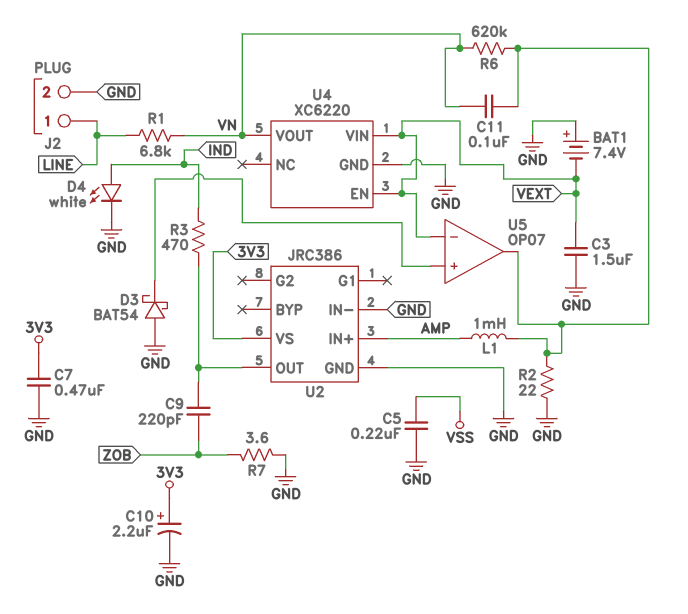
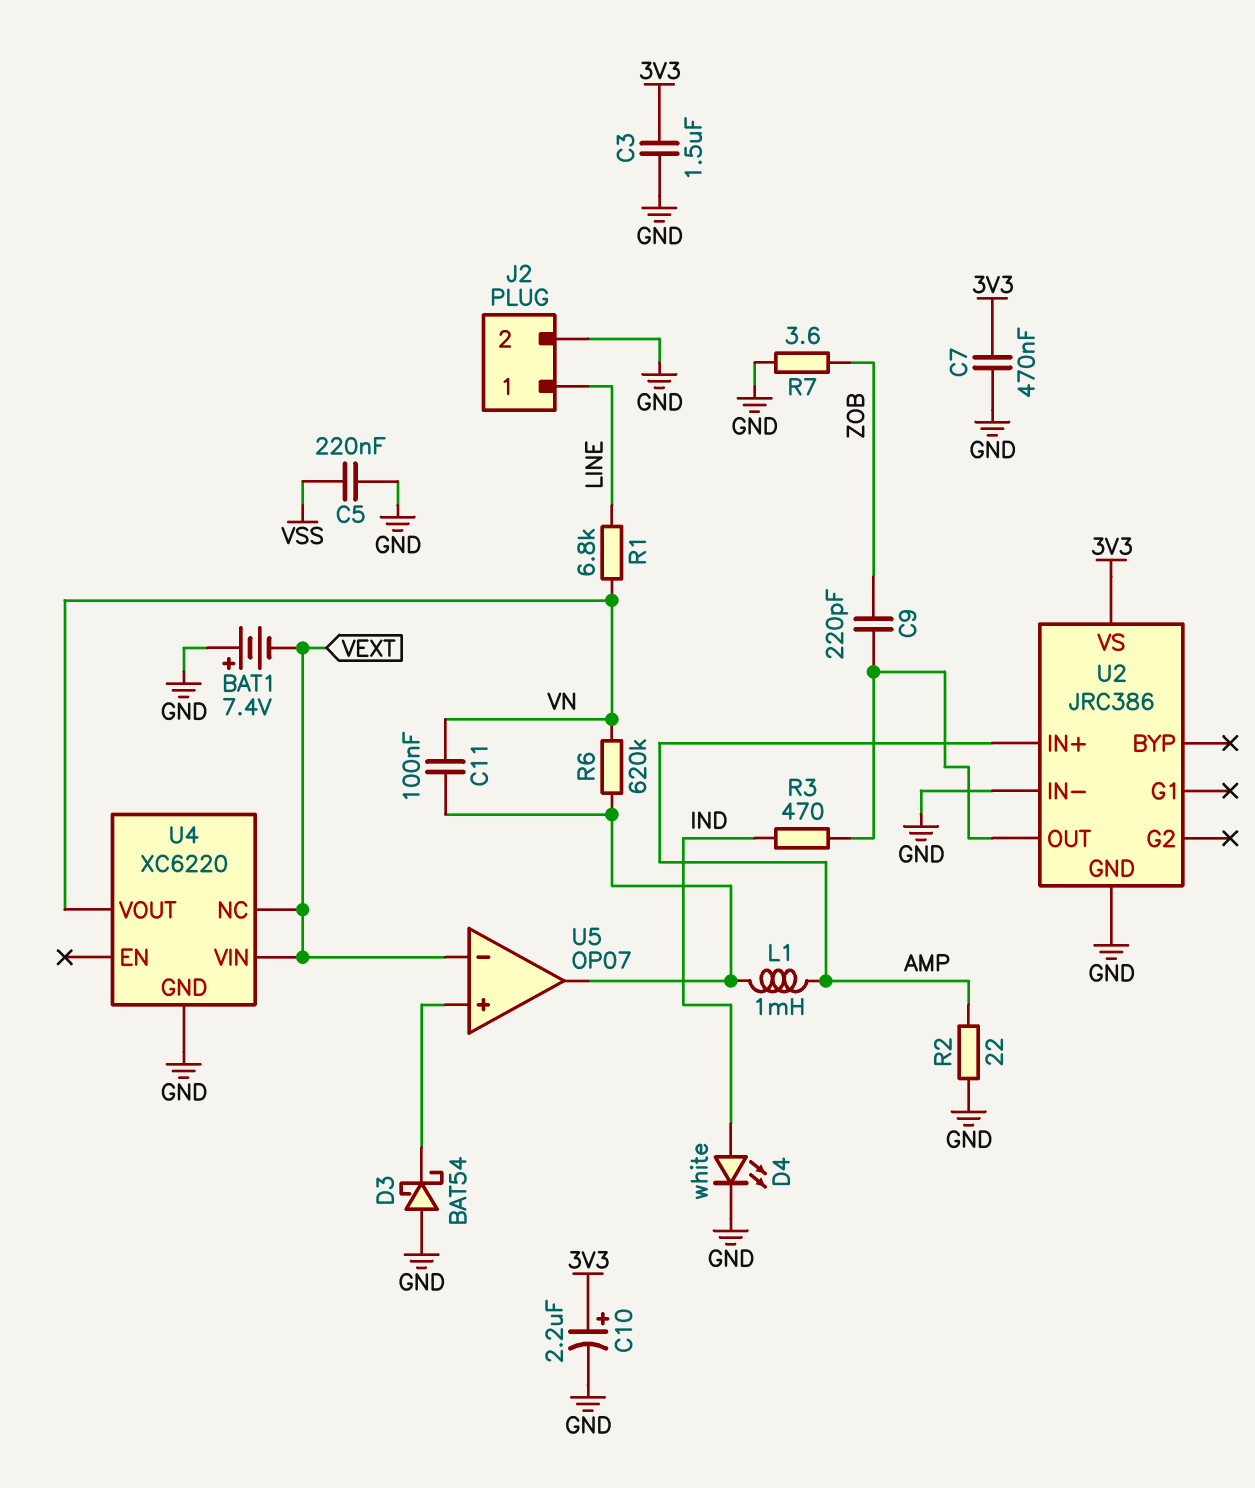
C3: 1.5uF (GND, VEXT) -> 1.5uF (3V3, GND)
R2: 22 (GND, U5/out) -> 22 (AMP, GND)
U4 pin EN: VEXT -> none
U4 pin NC: none -> VEXT

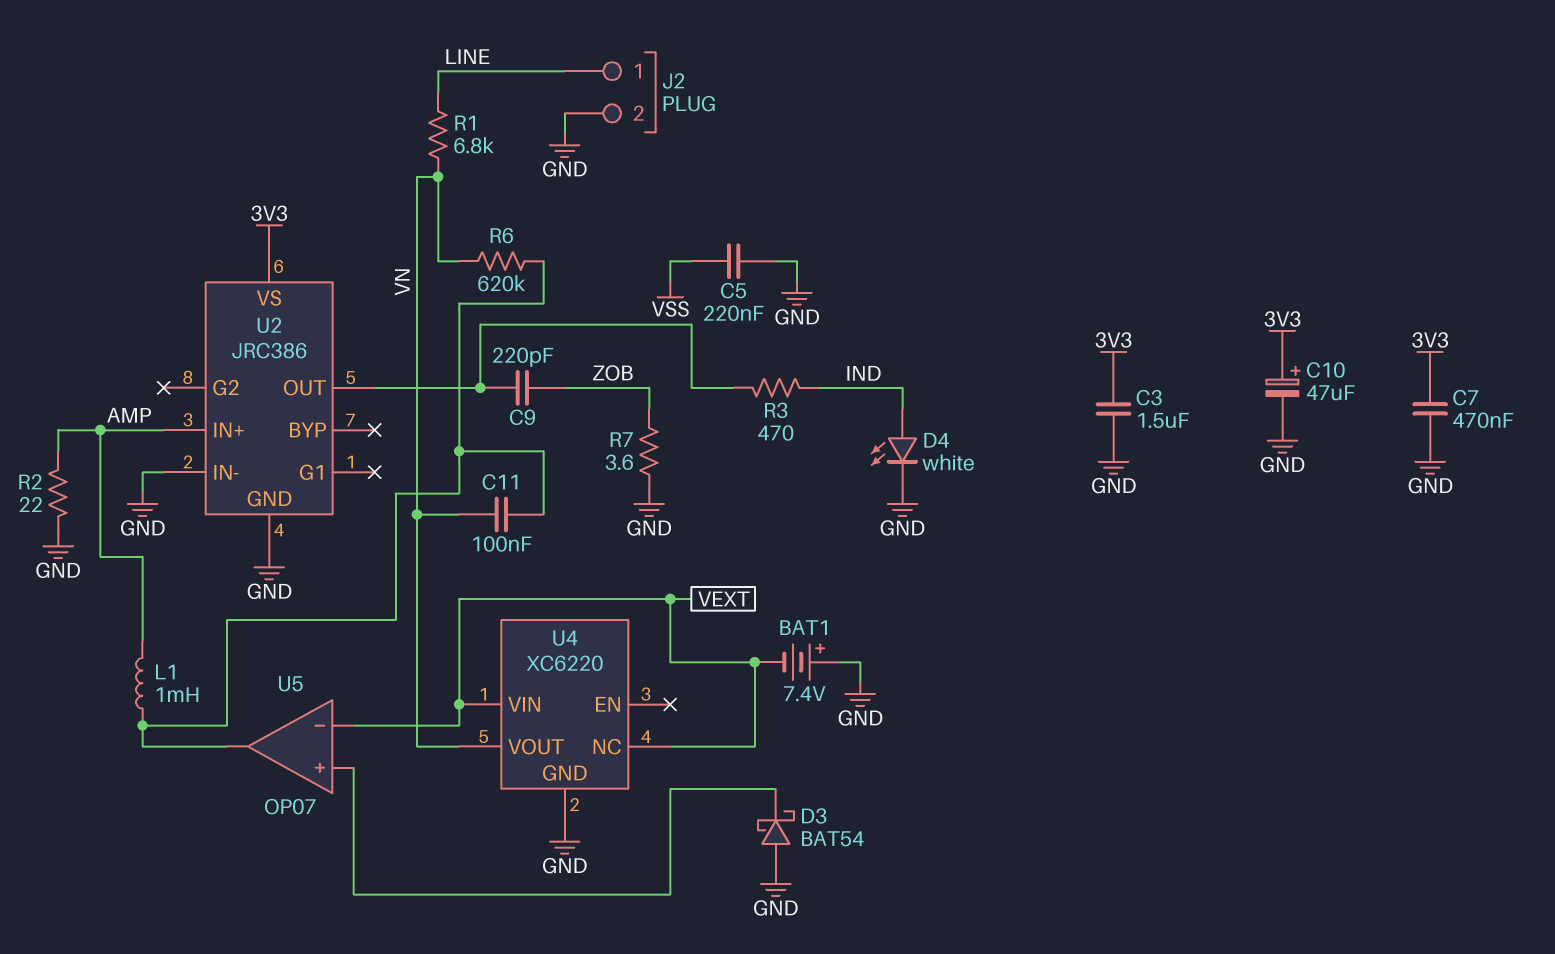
C10: 2.2uF (plus 3V3, minus GND) -> 47uF (plus 3V3, minus GND)

